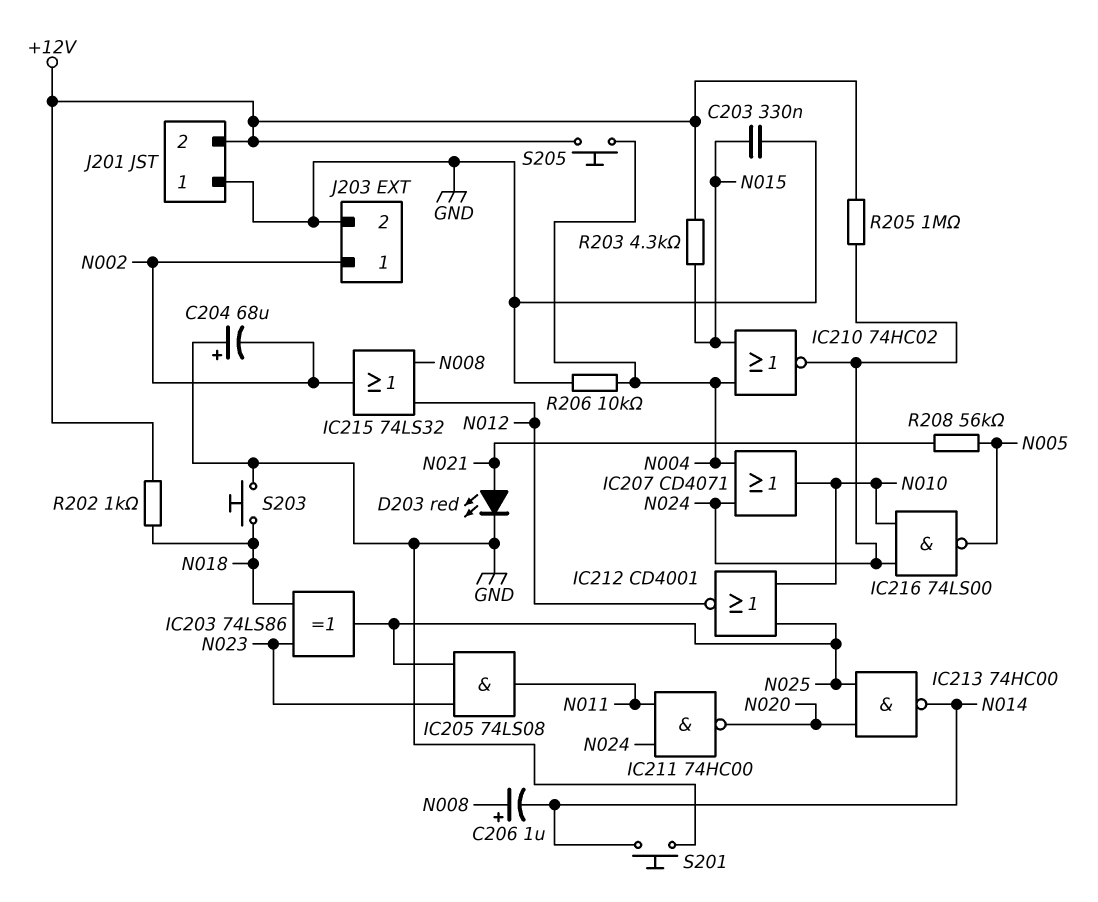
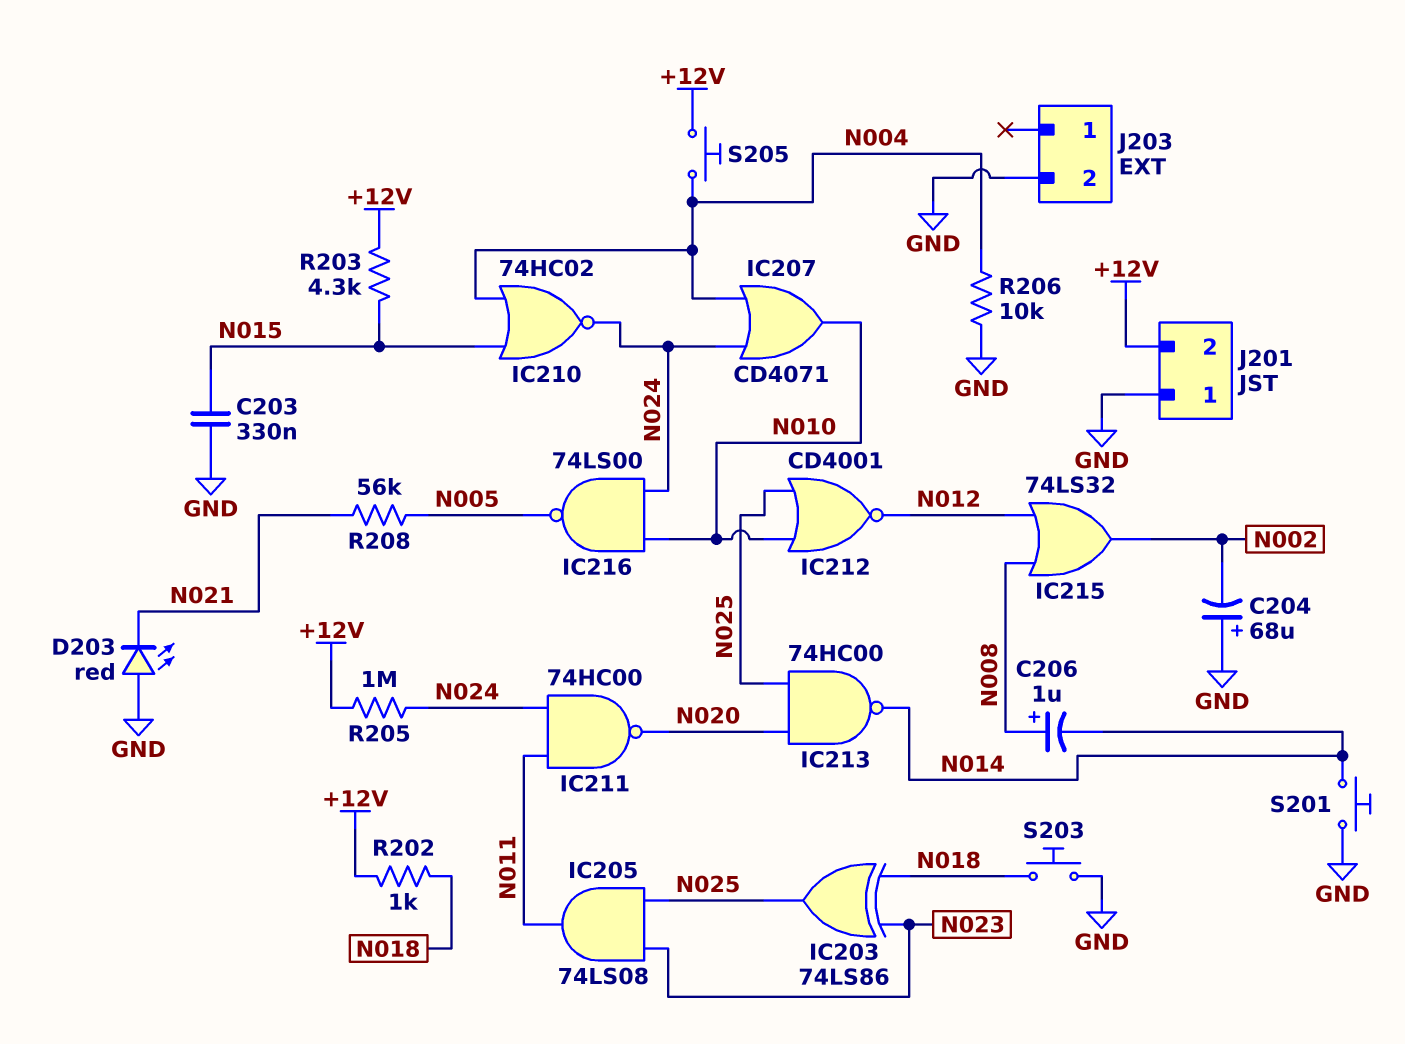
D203: LED red (A N021, K GND) -> LED red (A GND, K N021)
J203 pin 1: N002 -> none

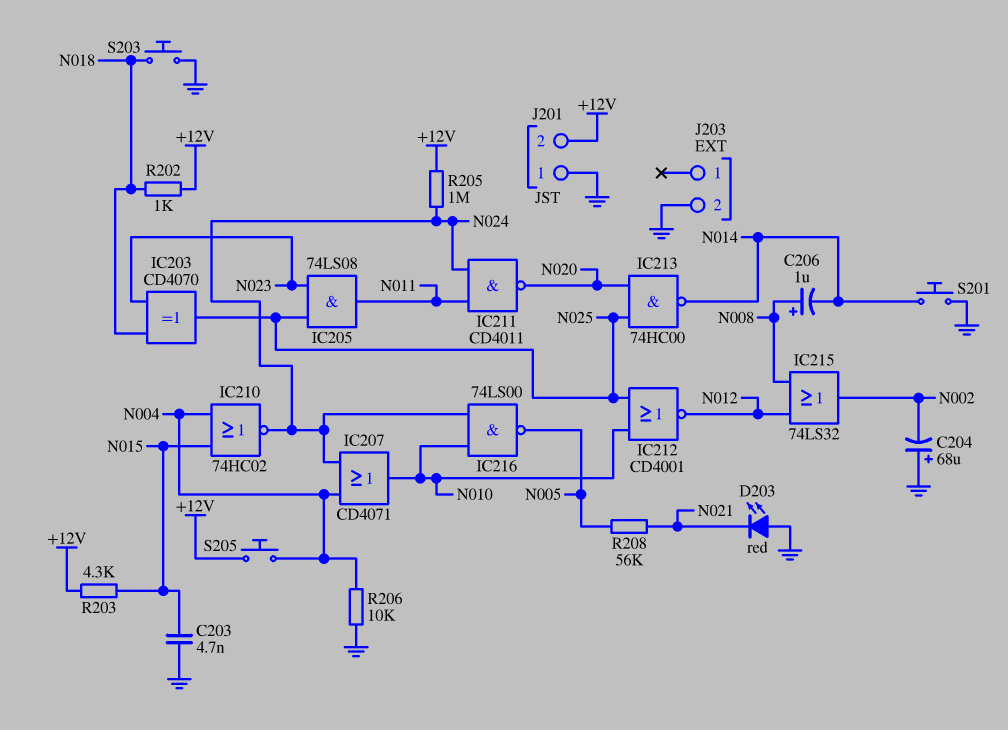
C203: 330nF (GND, N015) -> 4.7nF (GND, N015)
IC203: XOR 74LS86 (in N018, in N023, out N025) -> XOR CD4070 (in N018, in N023, out N025)
IC211: NAND 74HC00 (in N011, in N024, out N020) -> NAND CD4011 (in N011, in N024, out N020)

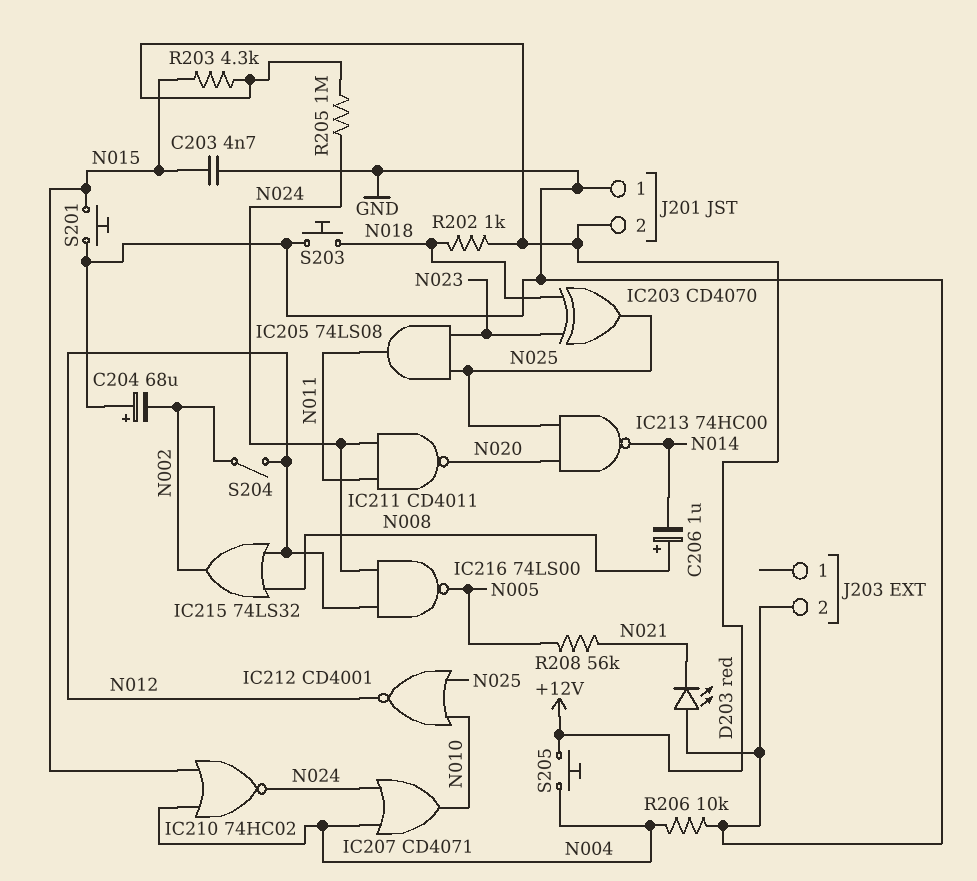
IC216: NAND 74LS00 (in N010, in N024, out N005) -> NAND 74LS00 (in N012, in N024, out N005)
S201: button (GND, N014) -> button (GND, N015)
S204: none -> switch (N002, N012)

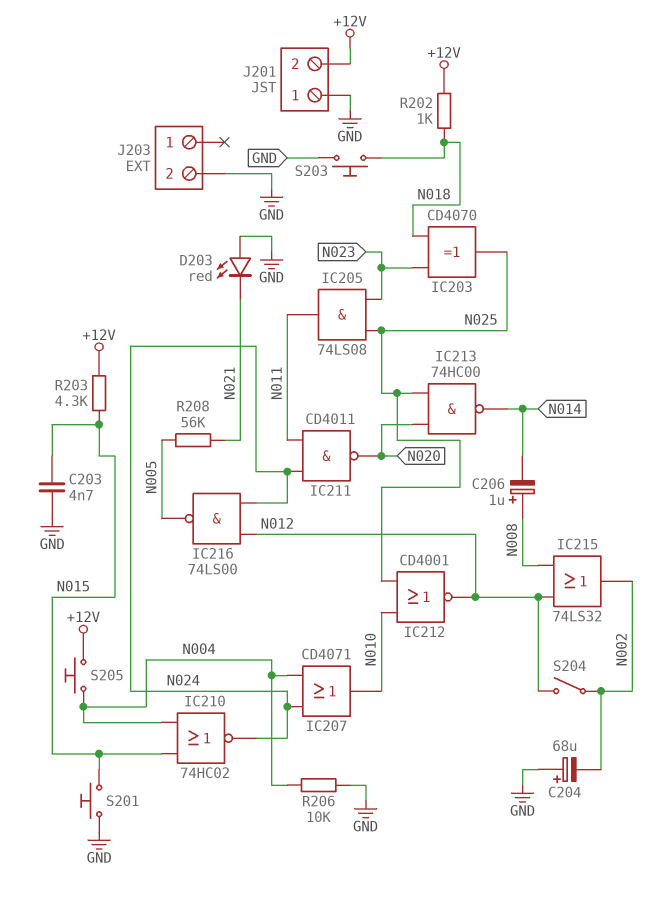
R205: 1M (+12V, N024) -> none

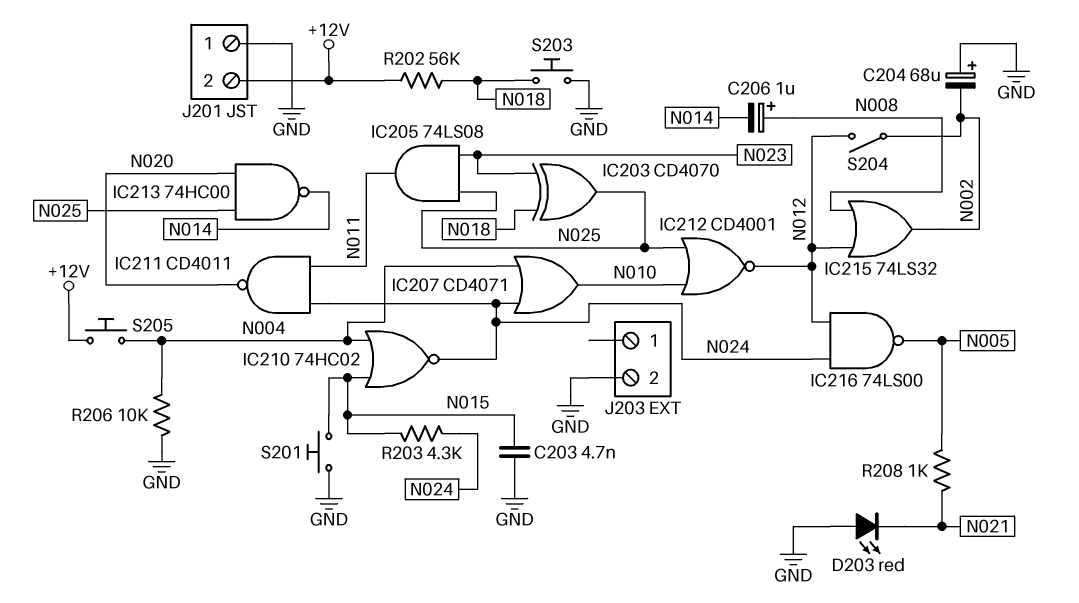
R202: 1k (+12V, N018) -> 56k (+12V, N018)
R203: 4.3k (+12V, N015) -> 4.3k (N015, N024)
R208: 56k (N005, N021) -> 1k (N005, N021)

